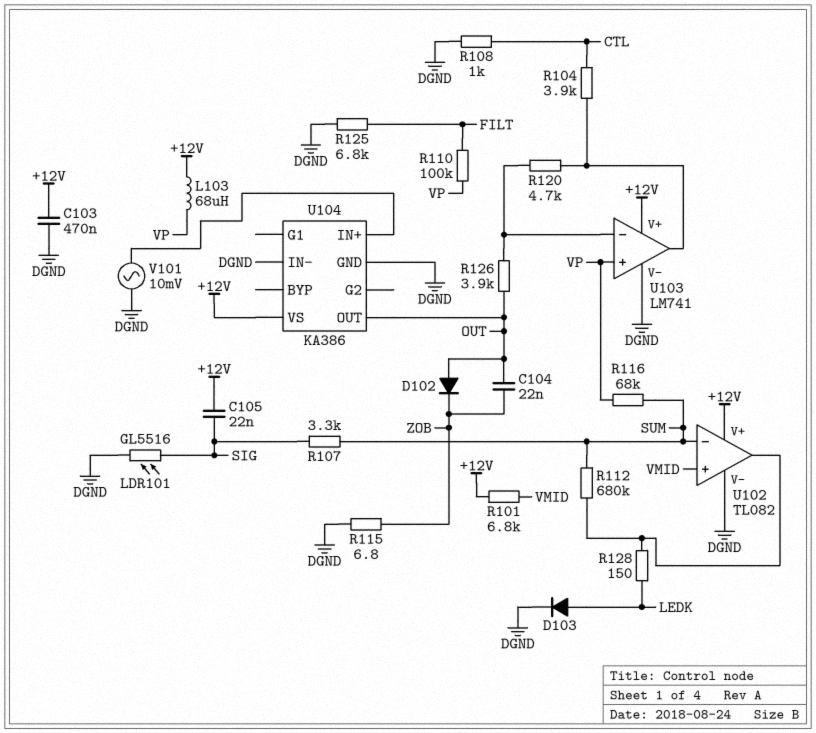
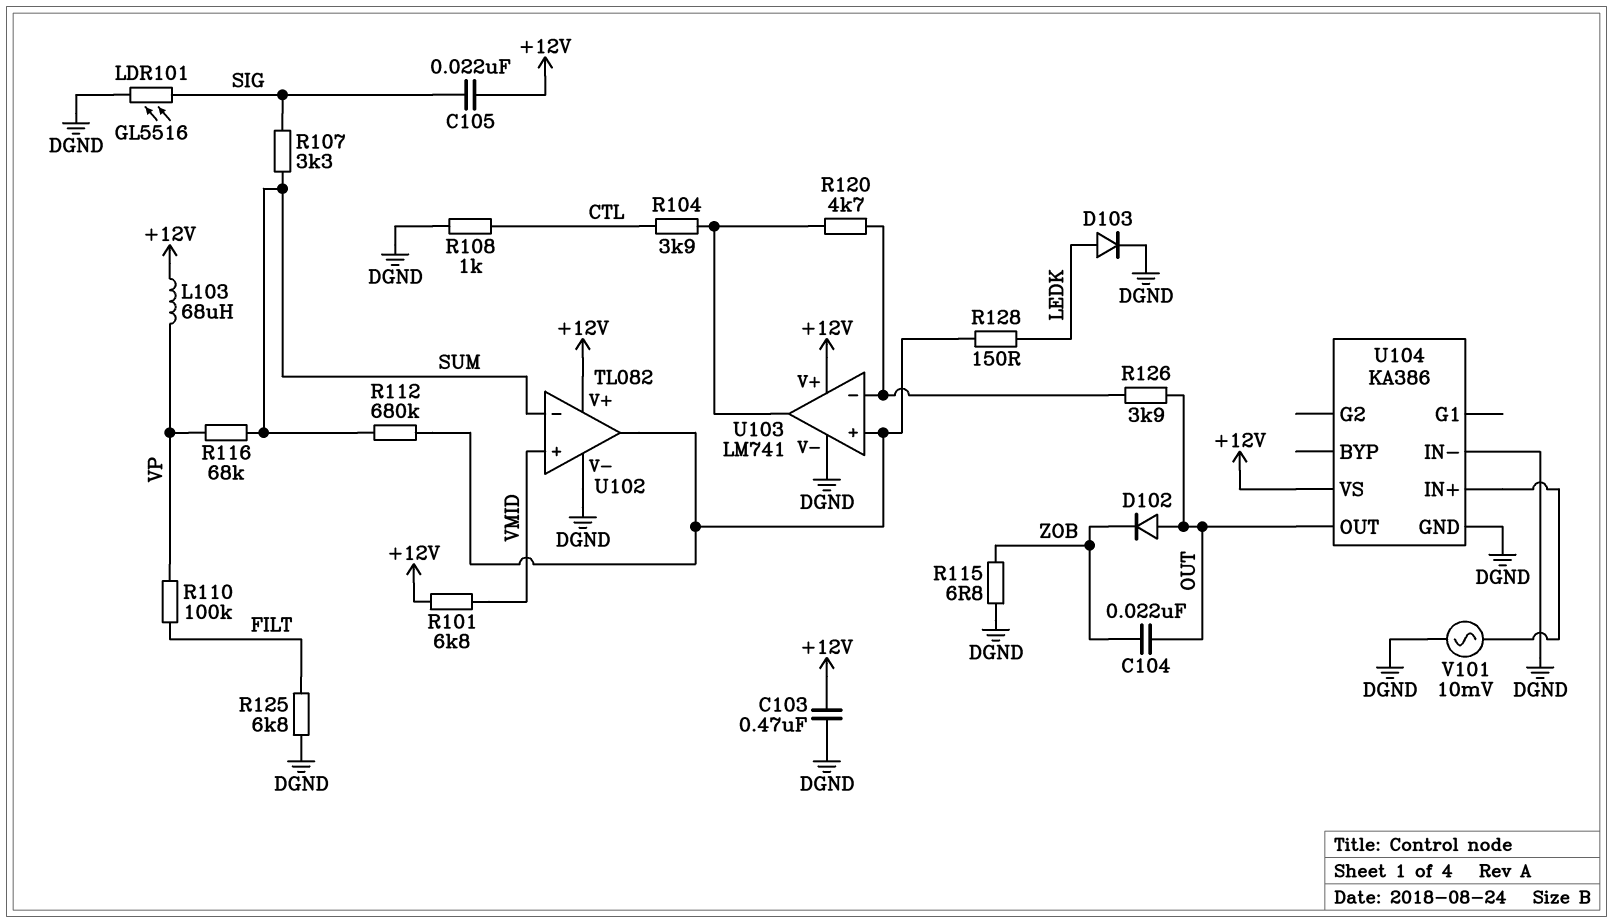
U103 pin in+: VP -> U102/out

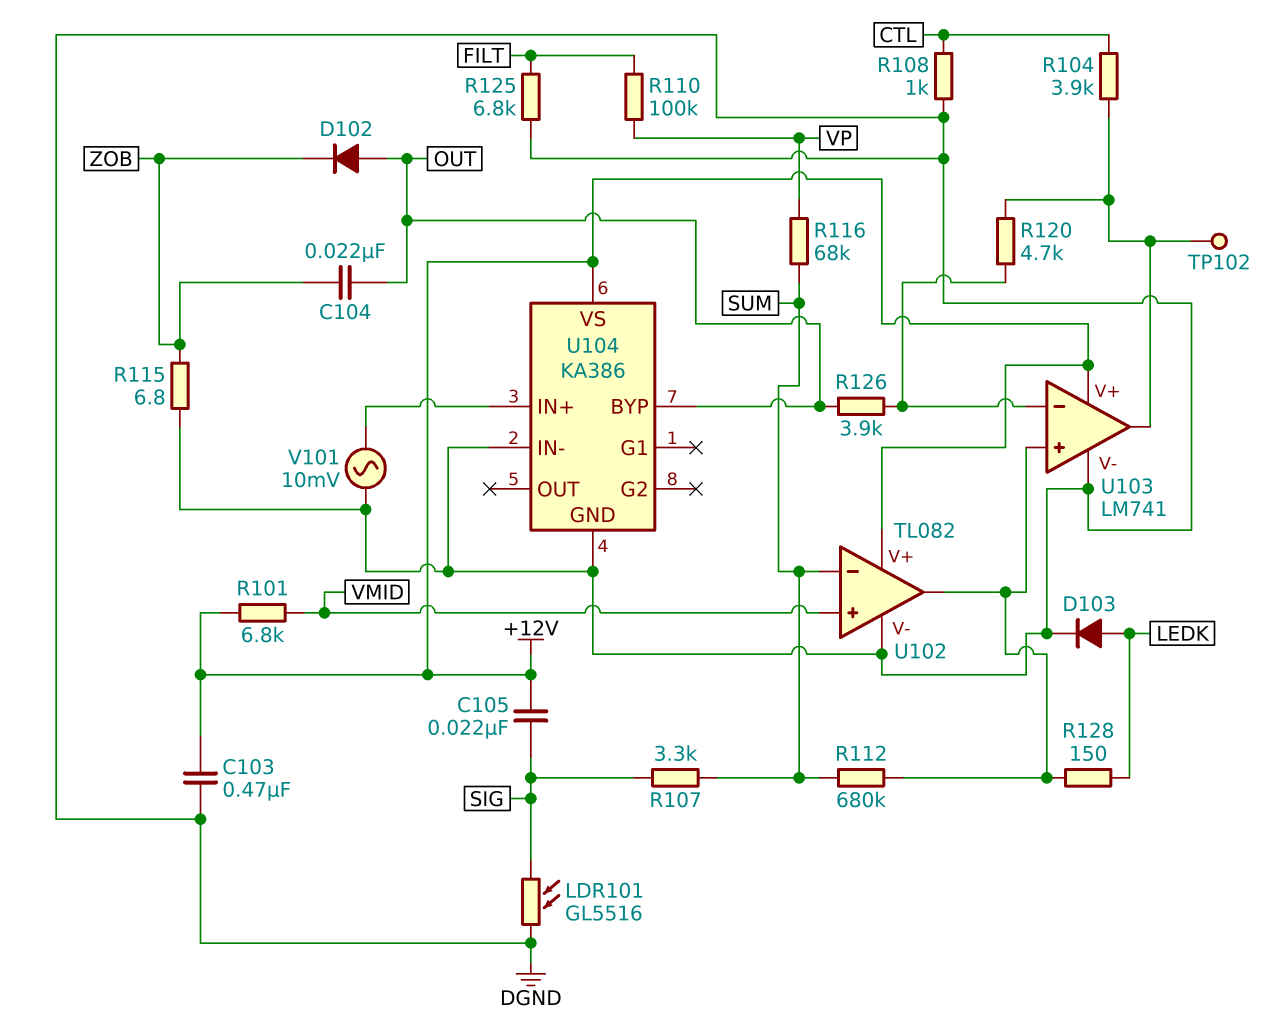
L103: 68uH (+12V, VP) -> none
TP102: none -> test point (U103/out)
U104 pin BYP: none -> OUT
U104 pin OUT: OUT -> none

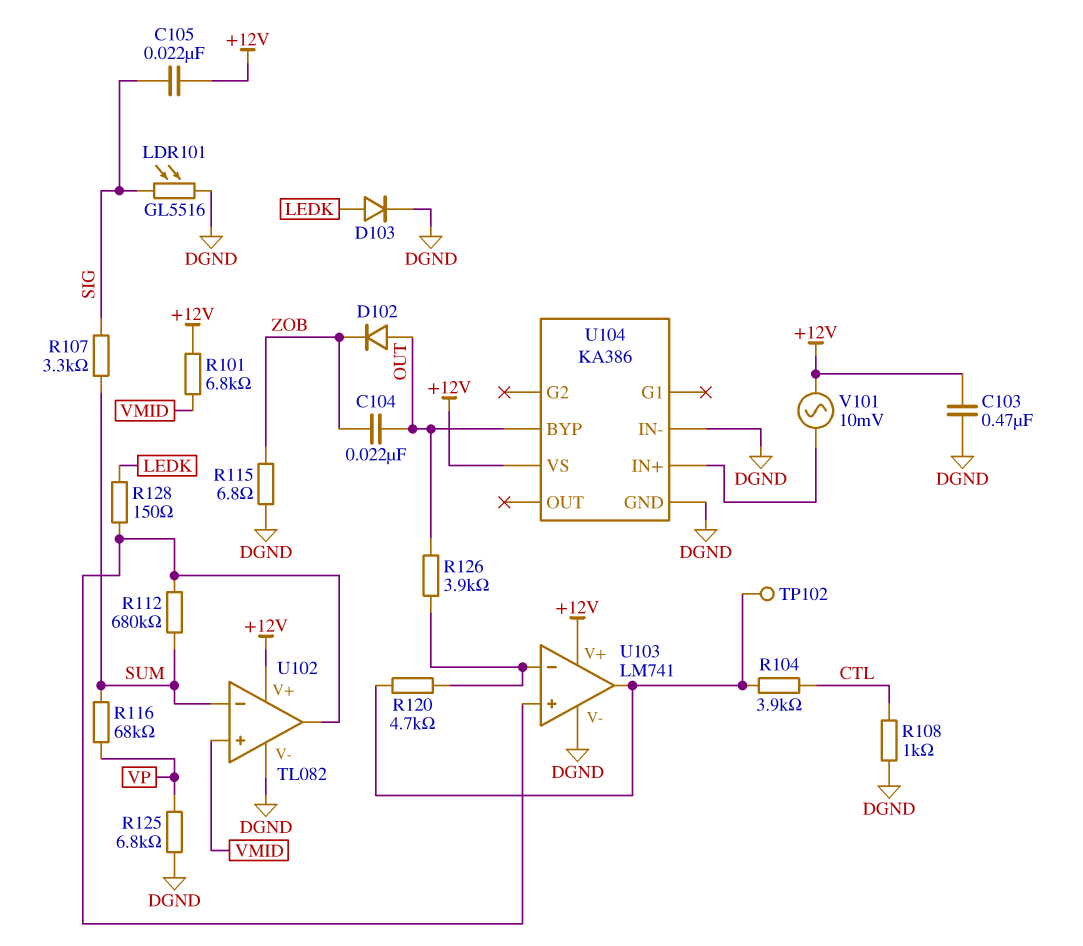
R110: 100k (FILT, VP) -> none
R125: 6.8k (DGND, FILT) -> 6.8k (DGND, VP)
V101: AC 10mV (DGND, U104/IN+) -> AC 10mV (+12V, U104/IN+)

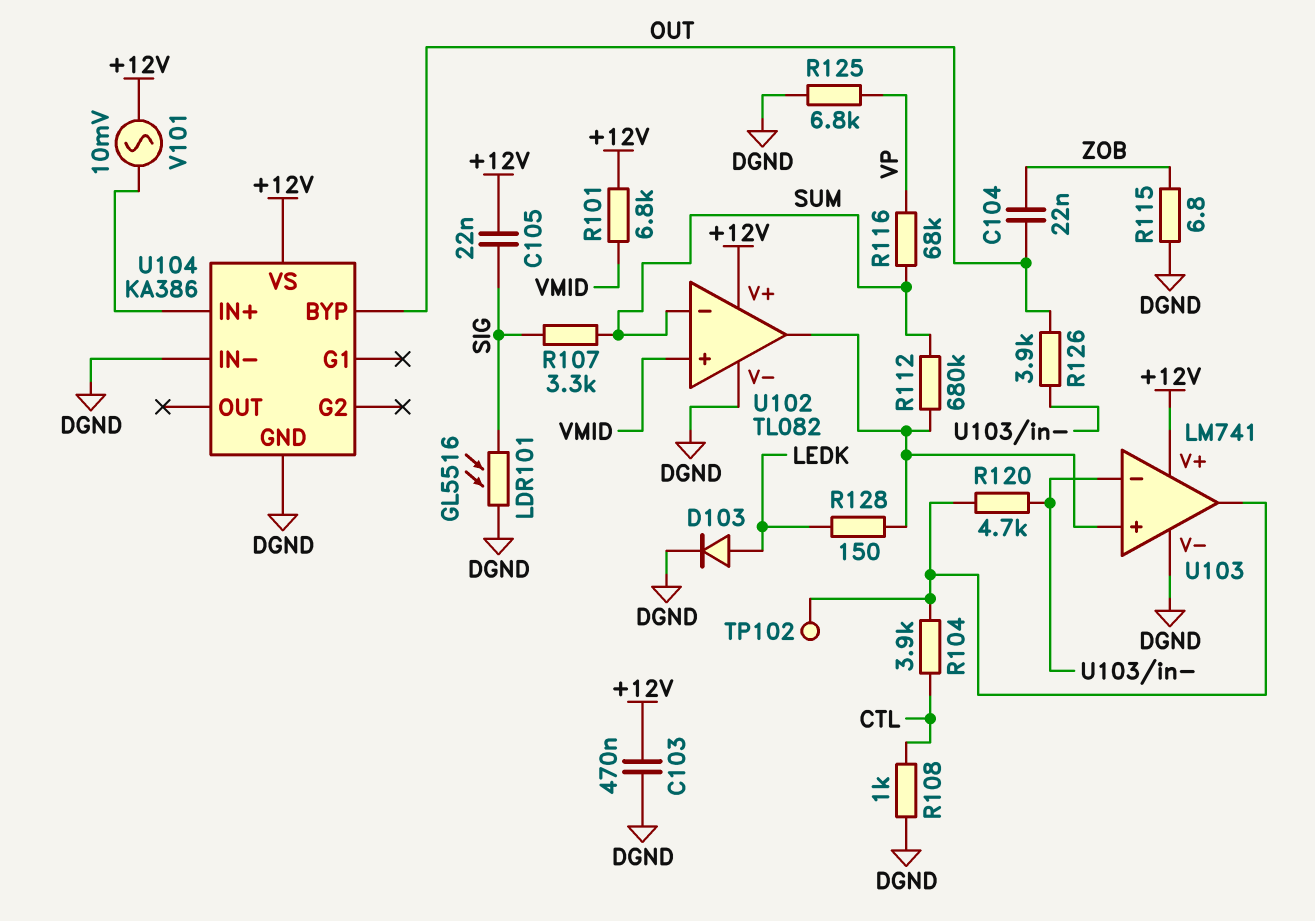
D102: diode (A OUT, K ZOB) -> none

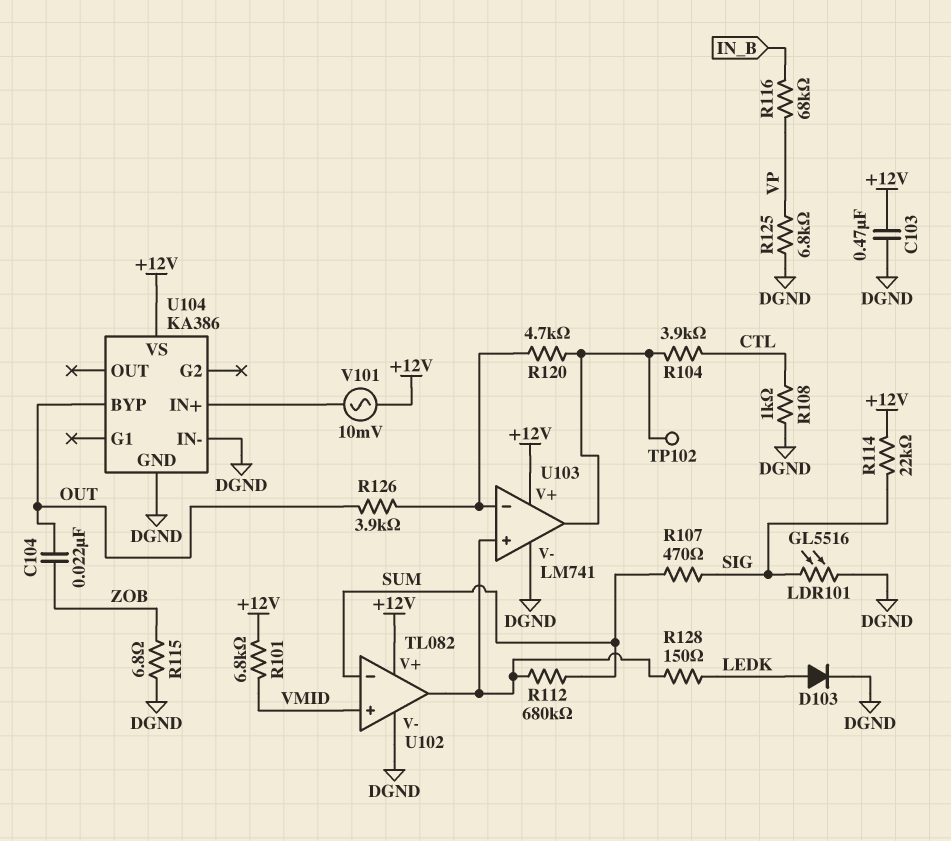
C105: 22nF (+12V, SIG) -> none
R107: 3.3k (SIG, SUM) -> 470 (SIG, SUM)
R114: none -> 22k (+12V, SIG)
R116: 68k (SUM, VP) -> 68k (IN_B, VP)

